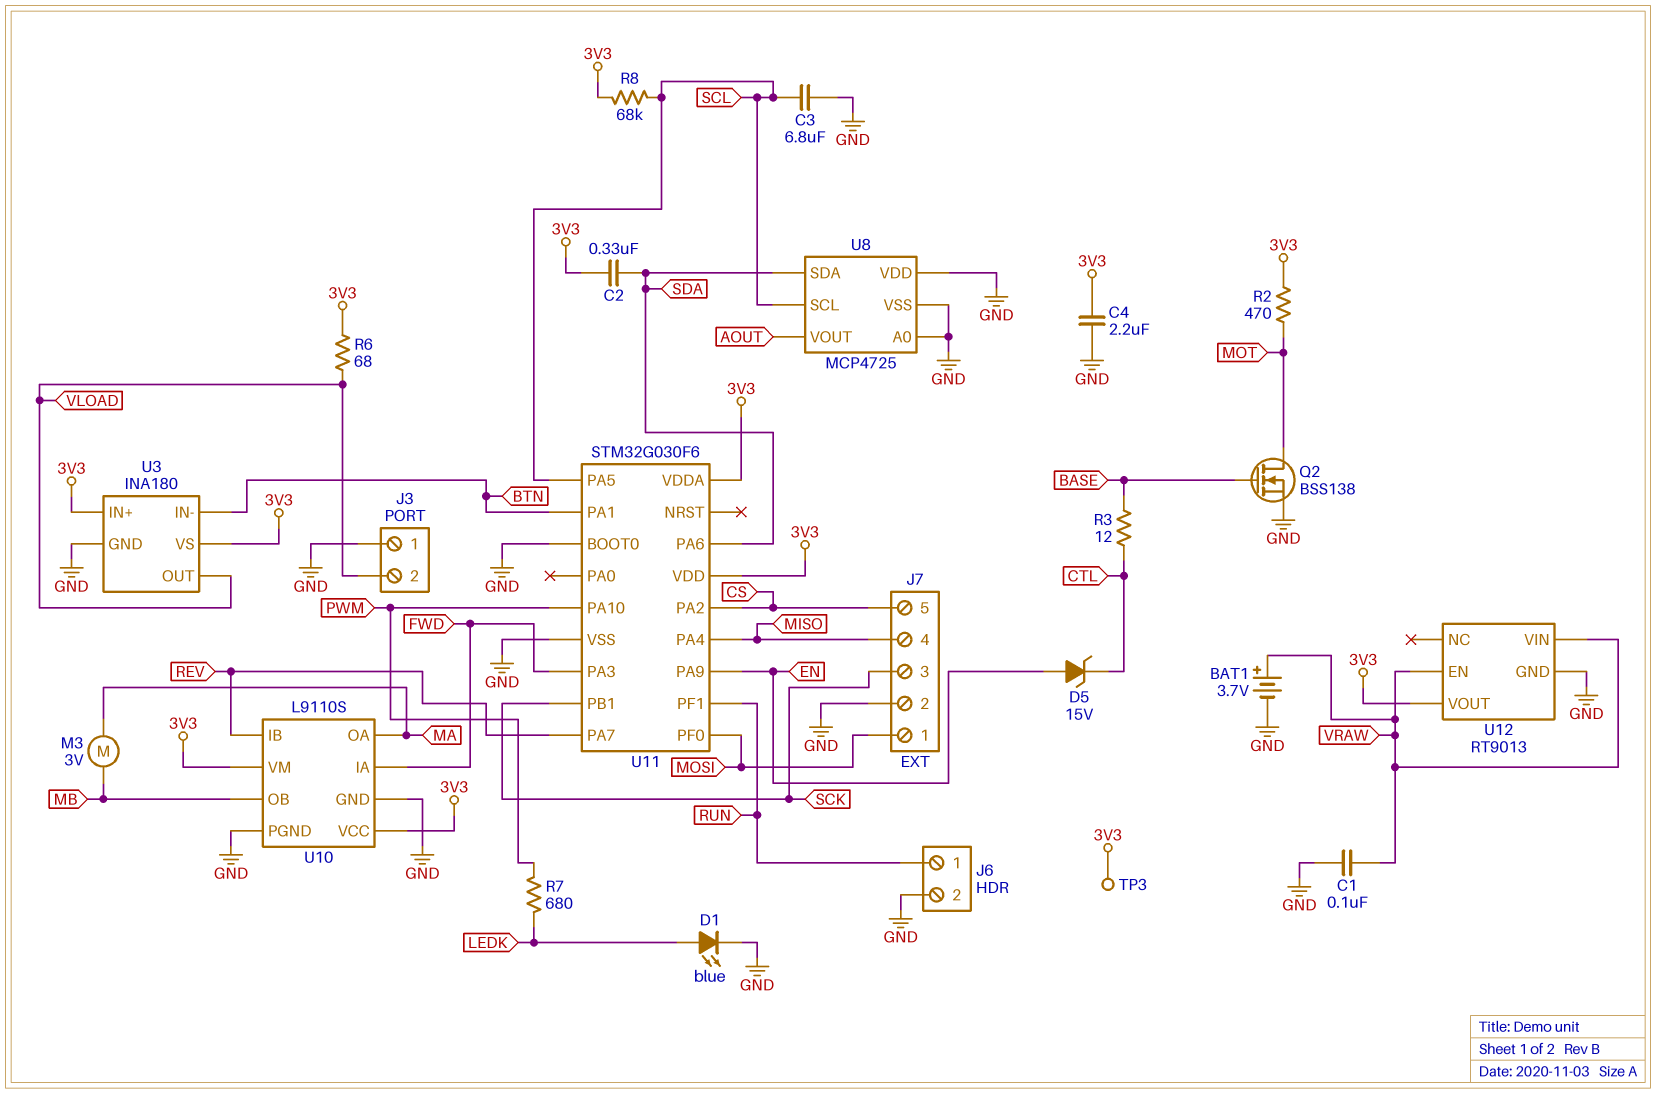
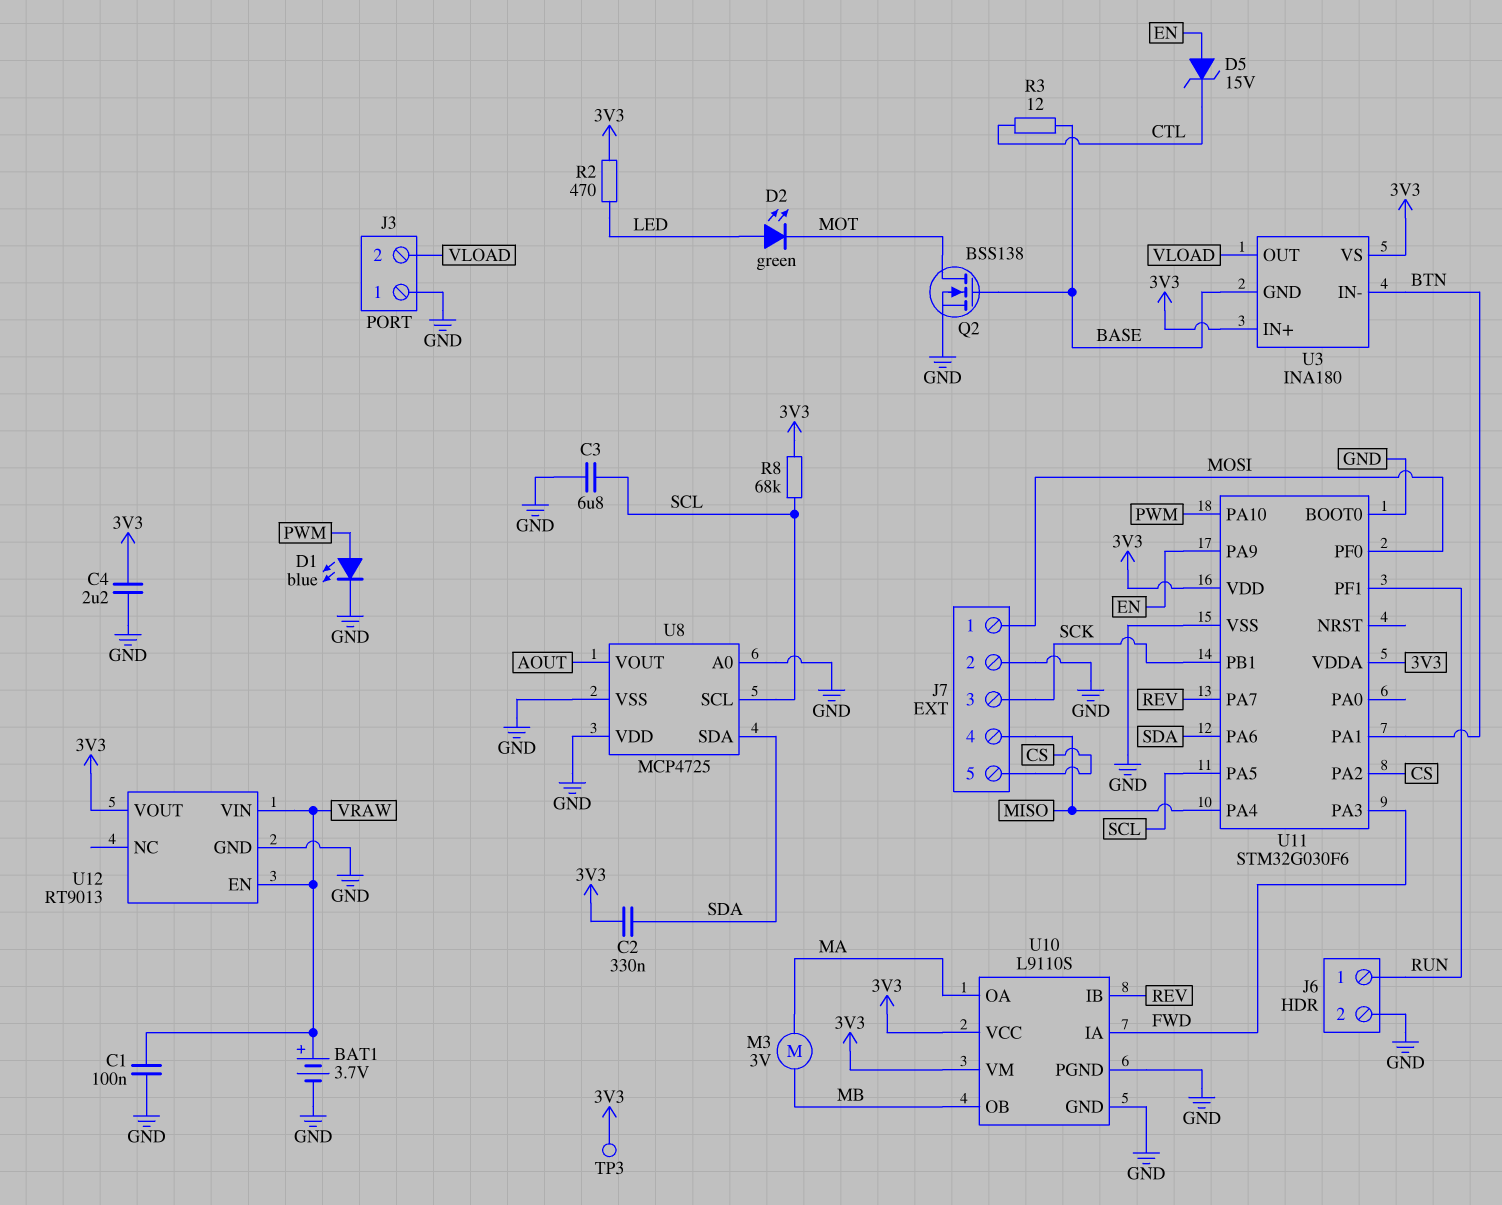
D1: LED blue (A LEDK, K GND) -> LED blue (A PWM, K GND)
D2: none -> LED green (A LED, K MOT)
R2: 470 (3V3, MOT) -> 470 (3V3, LED)
R6: 68 (3V3, VLOAD) -> none
R7: 680 (LEDK, PWM) -> none
U3 pin GND: GND -> BASE

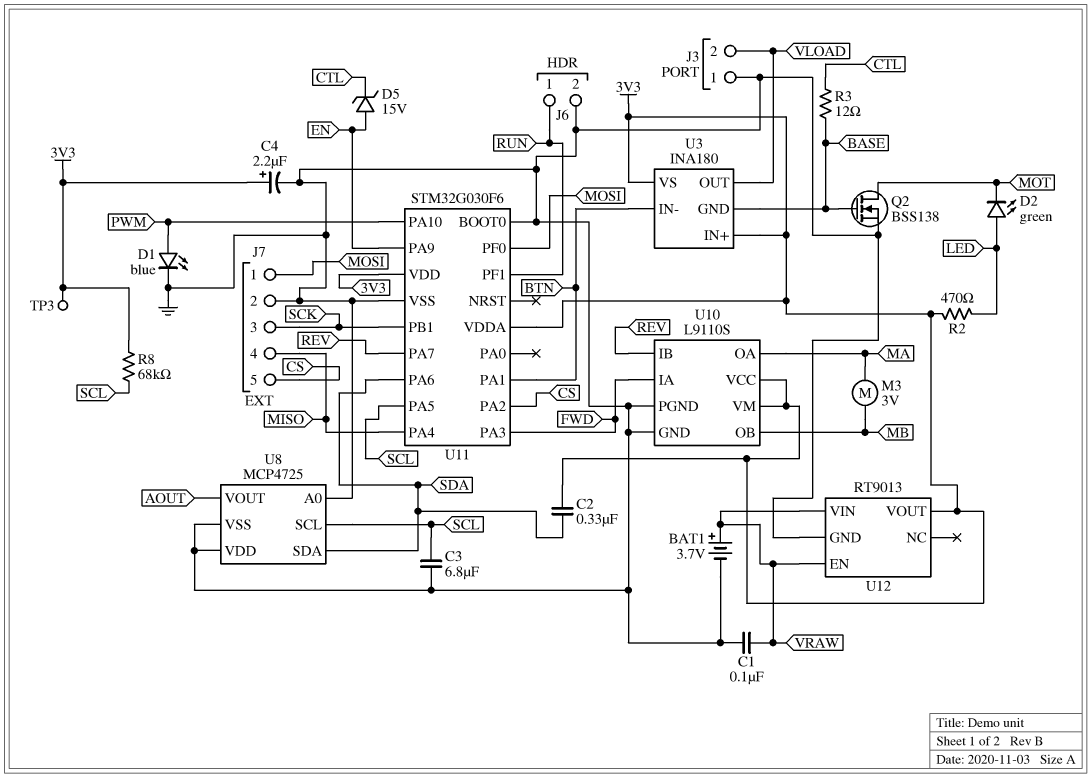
C4: 2.2uF (3V3, GND) -> 2.2uF (plus 3V3, minus GND)

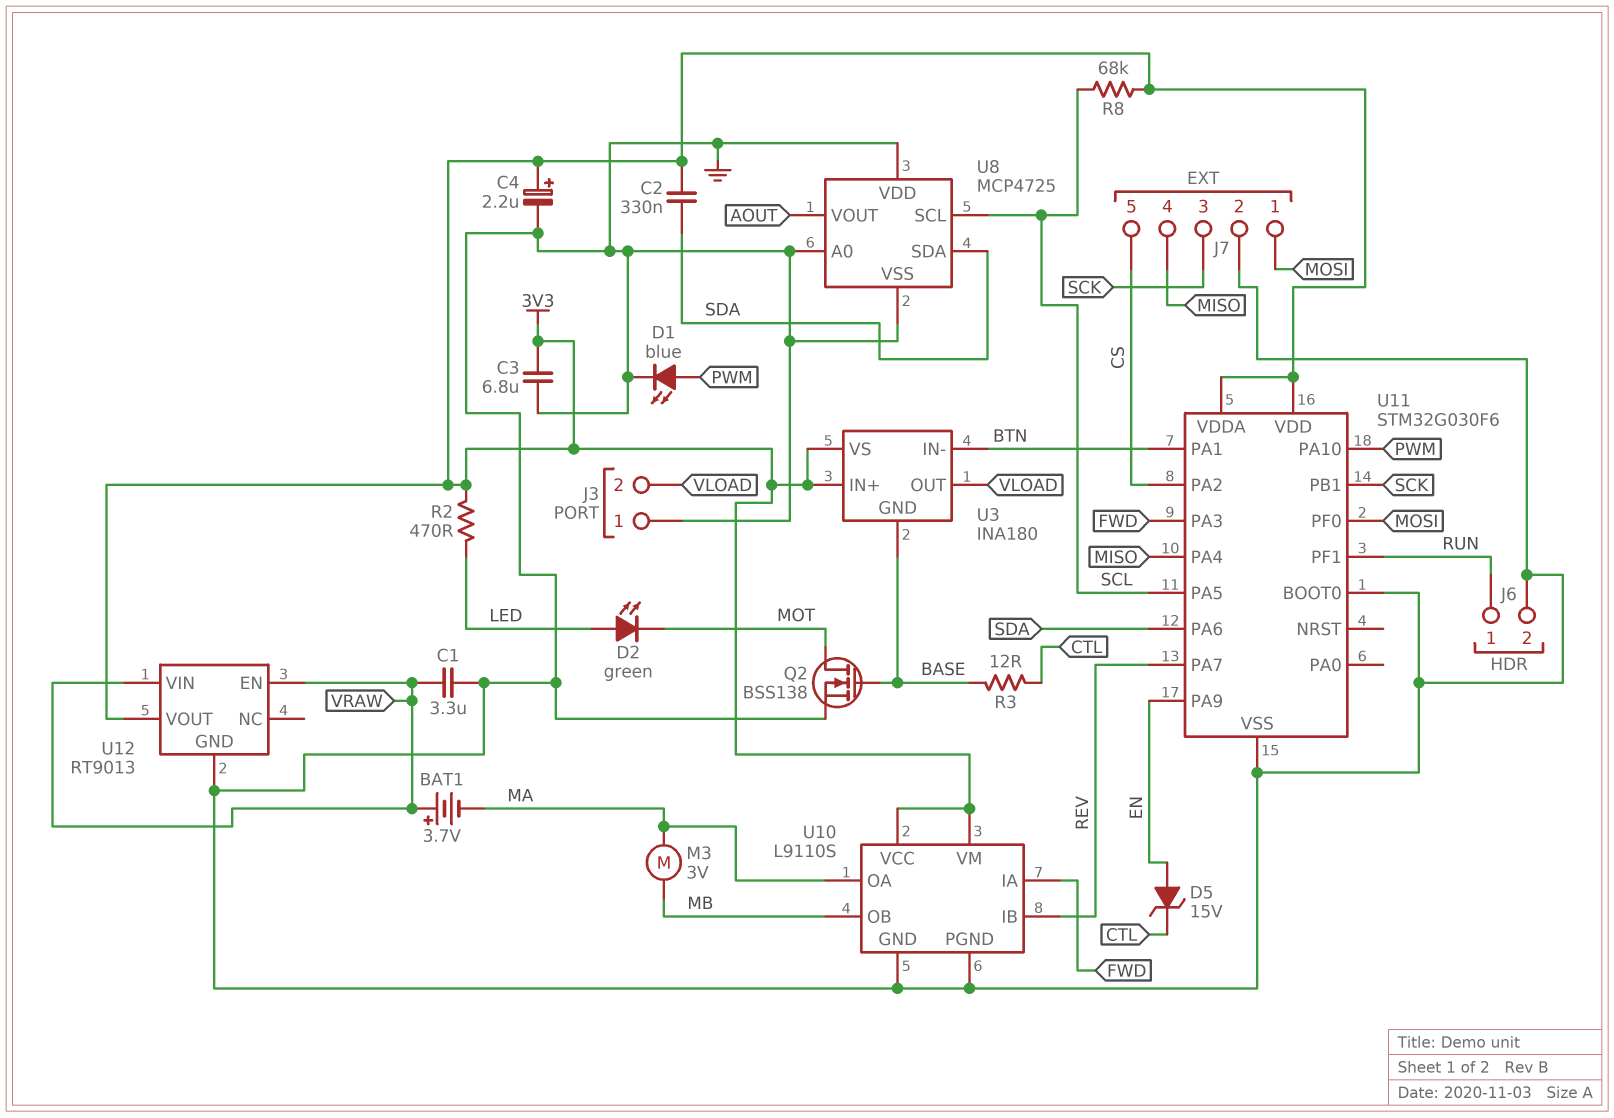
BAT1: 3.7V (plus VRAW, minus GND) -> 3.7V (plus VRAW, minus MA)
C1: 100nF (GND, VRAW) -> 3.3uF (GND, VRAW)
C3: 6.8uF (GND, SCL) -> 6.8uF (3V3, GND)
TP3: test point (3V3) -> none

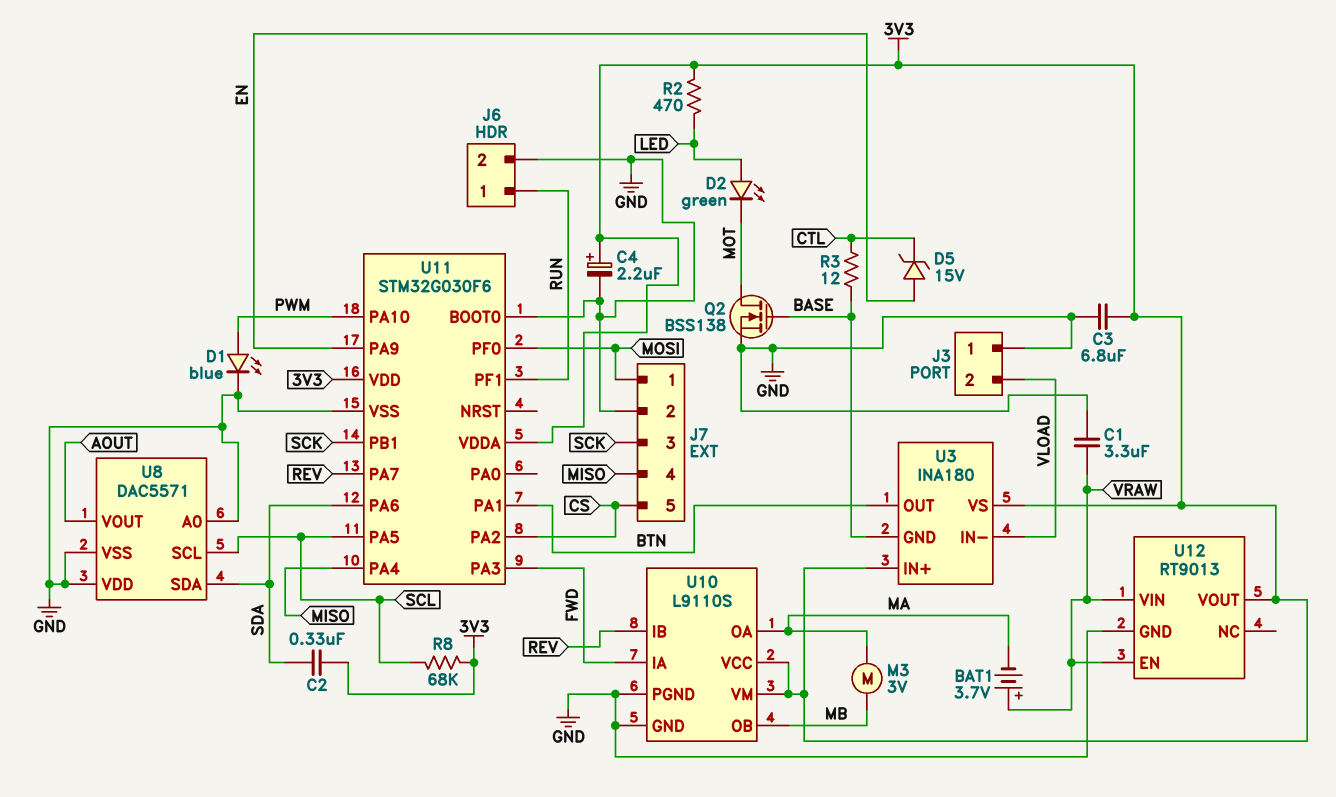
U3 pin IN-: BTN -> VLOAD
U3 pin OUT: VLOAD -> BTN
U8: MCP4725 -> DAC5571

